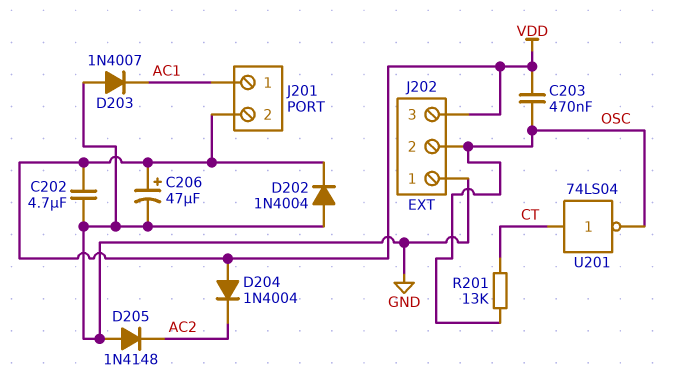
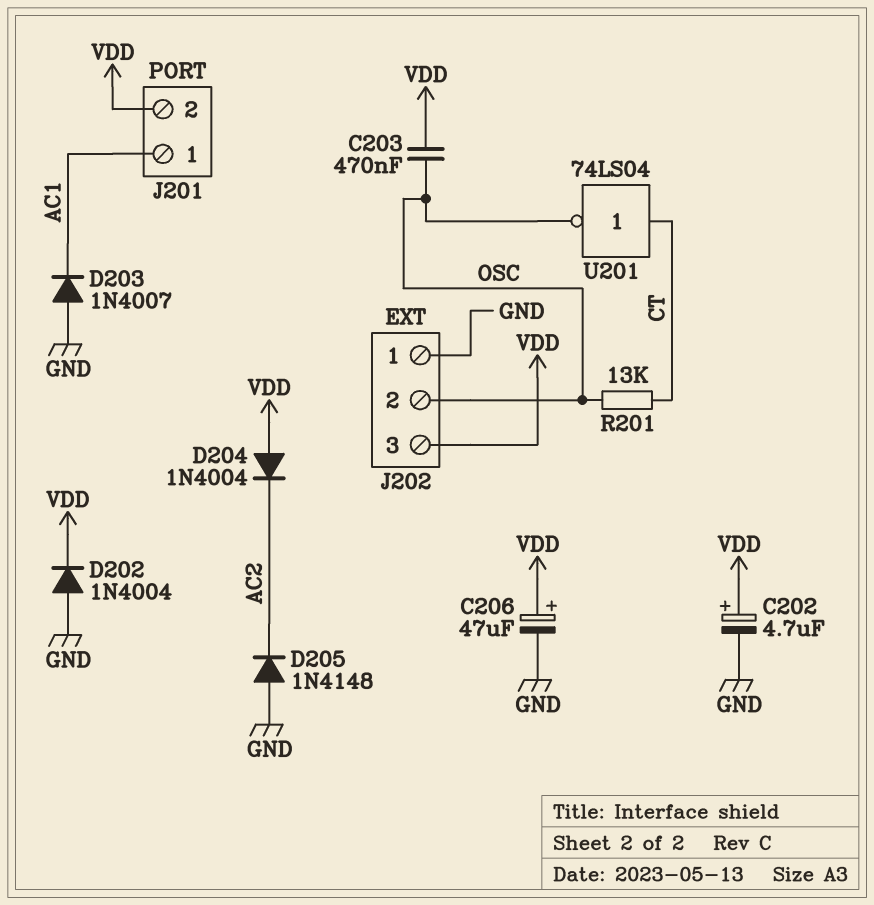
C202: 4.7uF (GND, VDD) -> 4.7uF (plus VDD, minus GND)

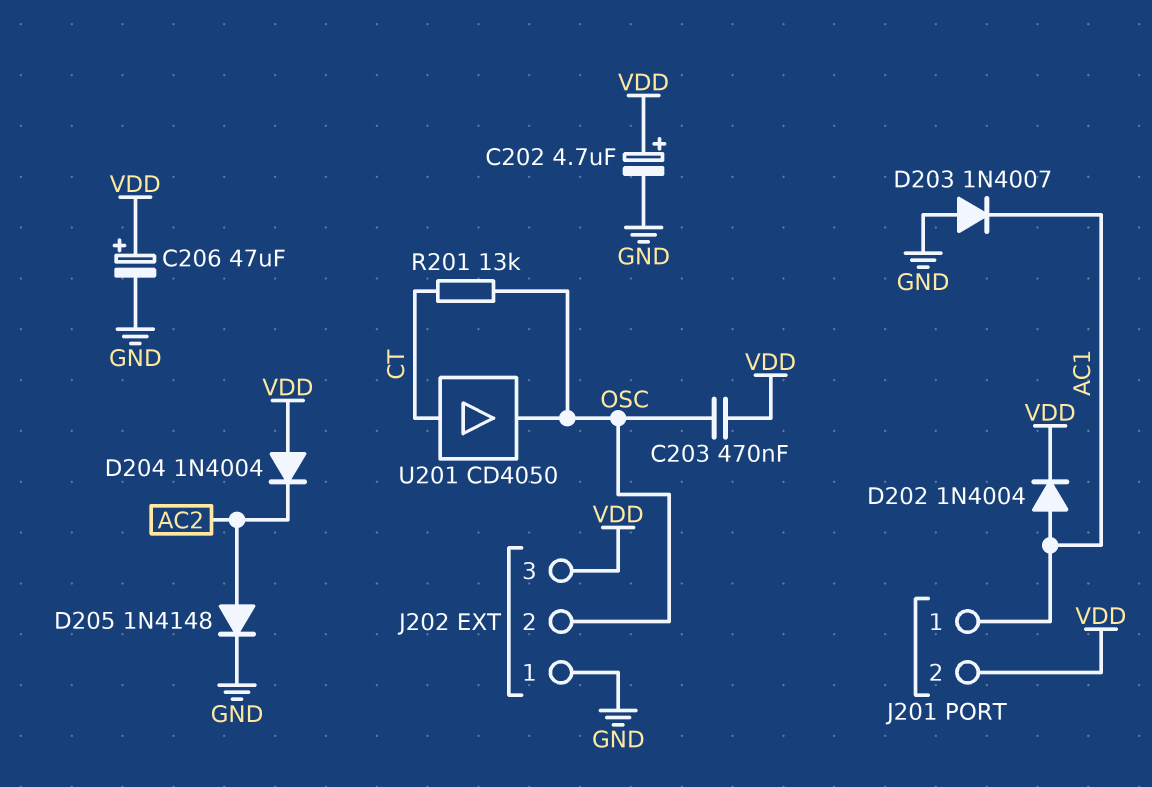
D202: diode 1N4004 (A GND, K VDD) -> diode 1N4004 (A AC1, K VDD)
D205: diode 1N4148 (A GND, K AC2) -> diode 1N4148 (A AC2, K GND)
U201: NOT 74LS04 (in CT, out OSC) -> buffer CD4050 (in CT, out OSC)

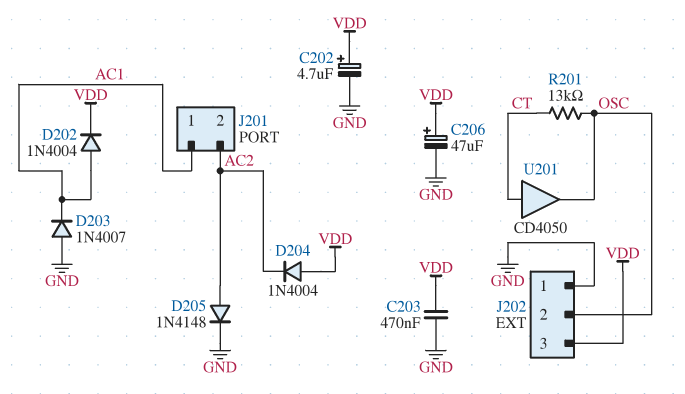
C203: 470nF (OSC, VDD) -> 470nF (GND, VDD)
J201 pin 2: VDD -> AC2

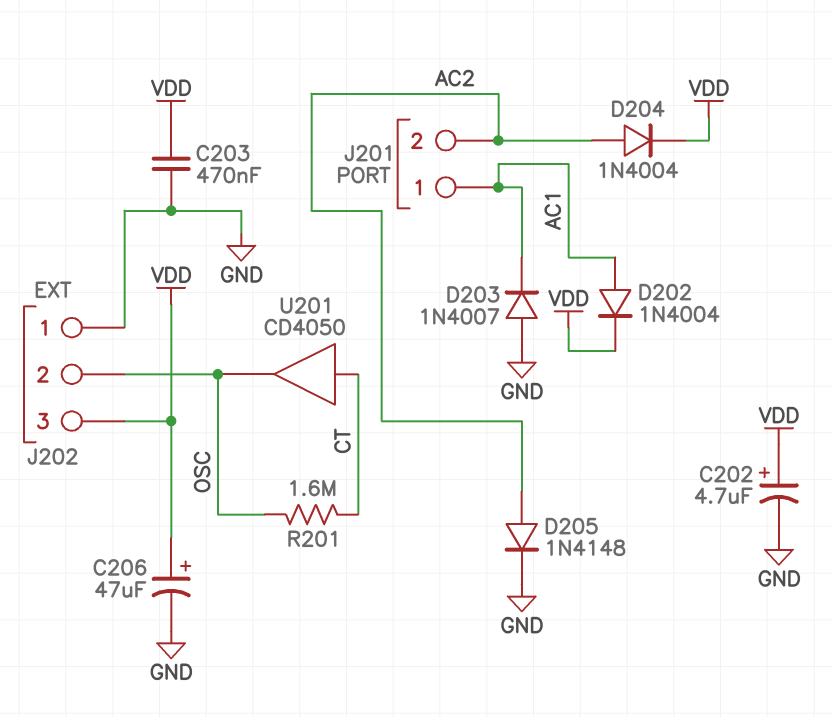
D204: diode 1N4004 (A VDD, K AC2) -> diode 1N4004 (A AC2, K VDD)
R201: 13k (CT, OSC) -> 1.6M (CT, OSC)

